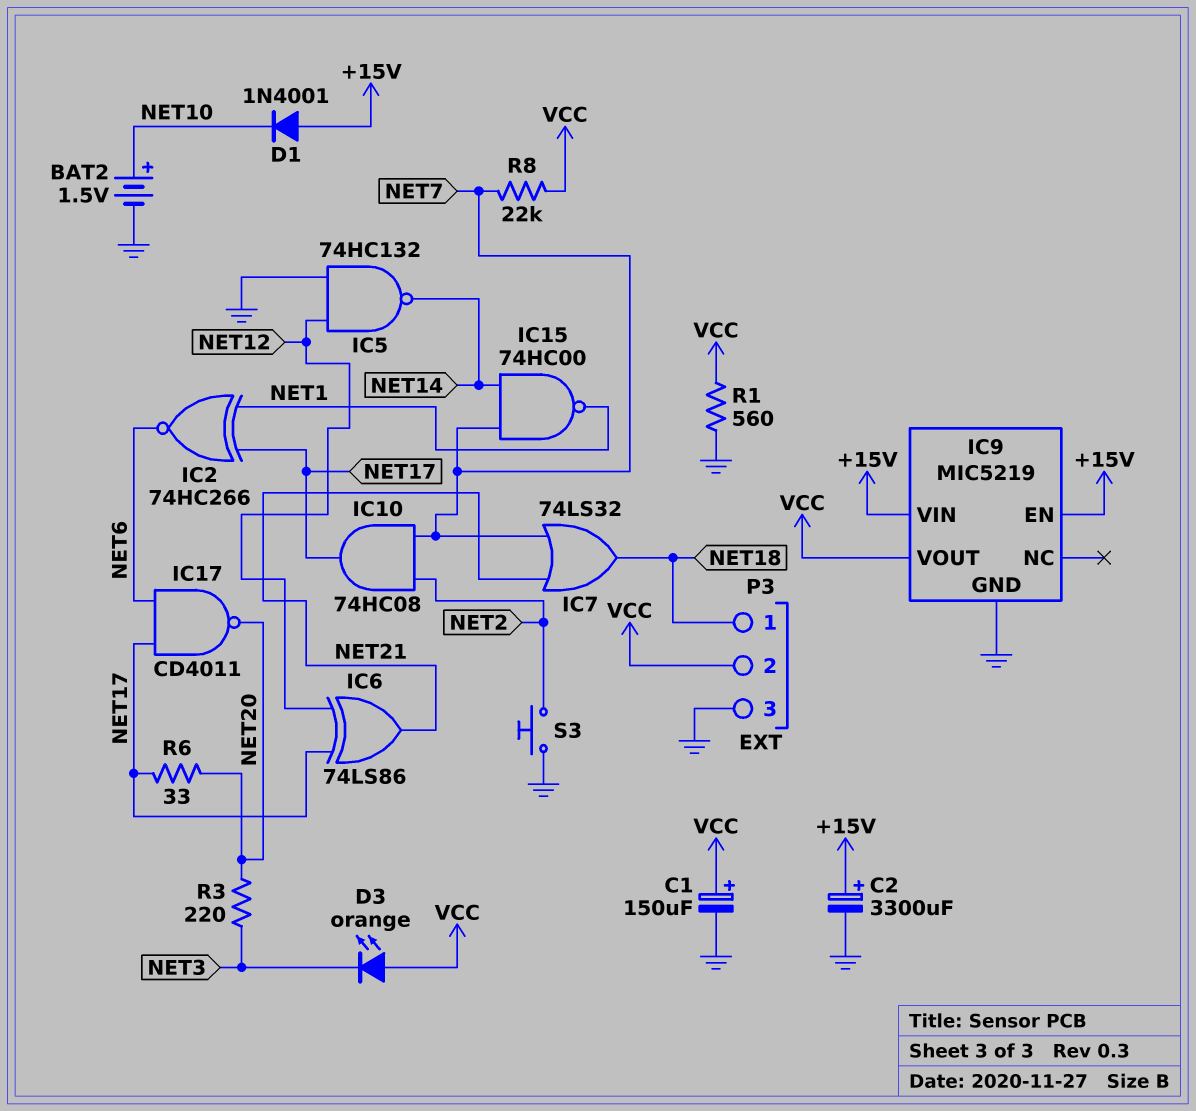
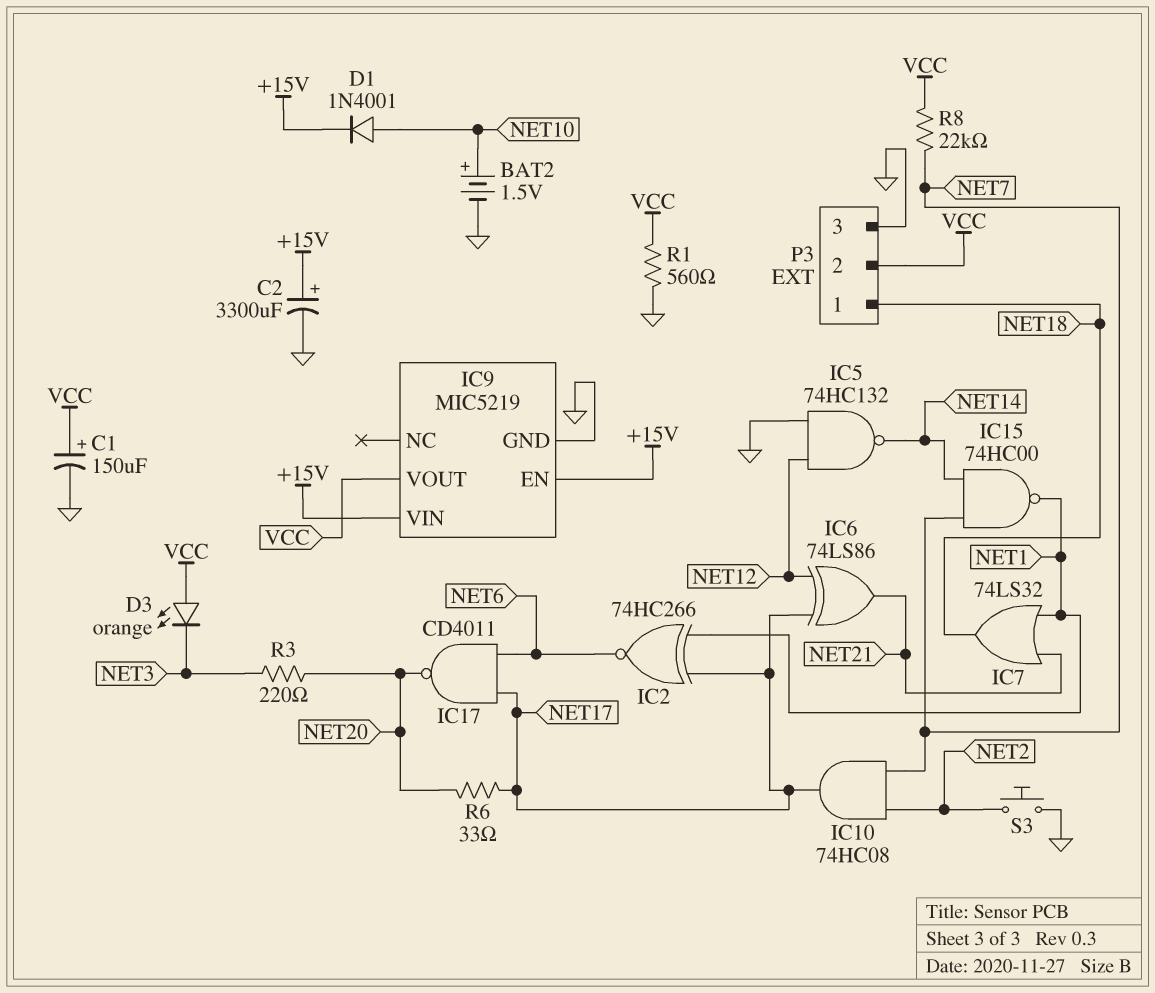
D1: diode 1N4001 (A +15V, K NET10) -> diode 1N4001 (A NET10, K +15V)
IC7: OR 74LS32 (in NET7, in NET21, out NET18) -> OR 74LS32 (in NET1, in NET21, out NET18)

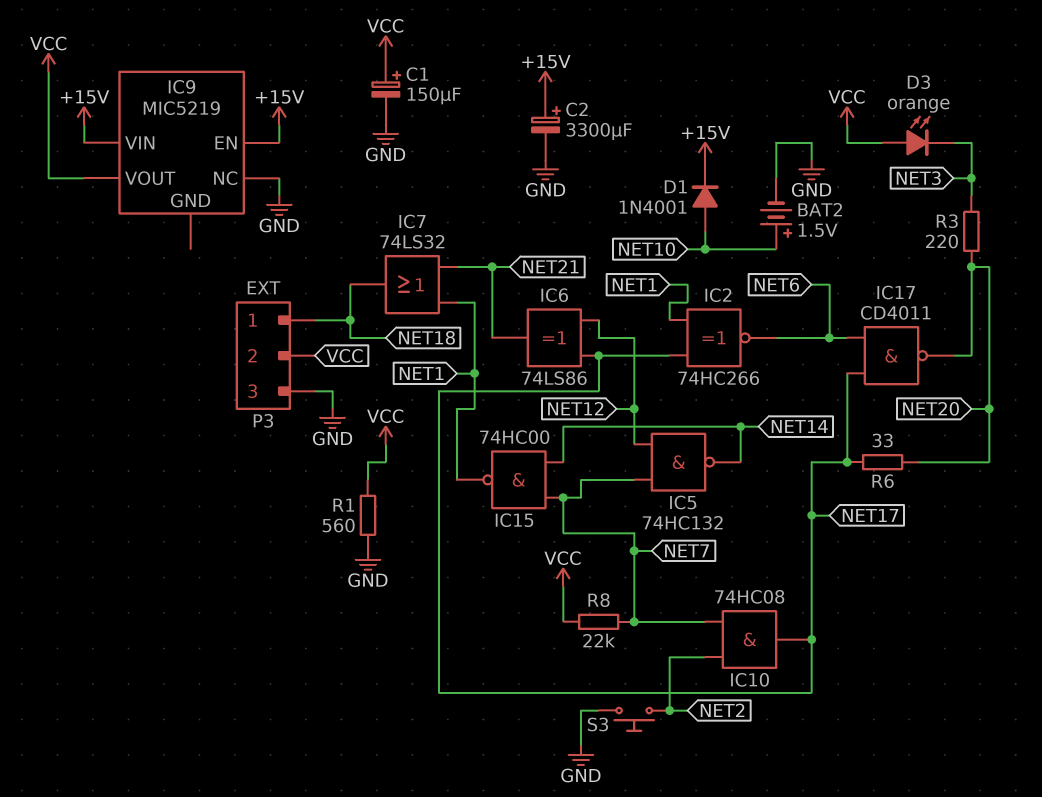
IC5: NAND 74HC132 (in GND, in NET12, out NET14) -> NAND 74HC132 (in NET7, in NET12, out NET14)
IC9 pin GND: GND -> none
IC9 pin NC: none -> GND

